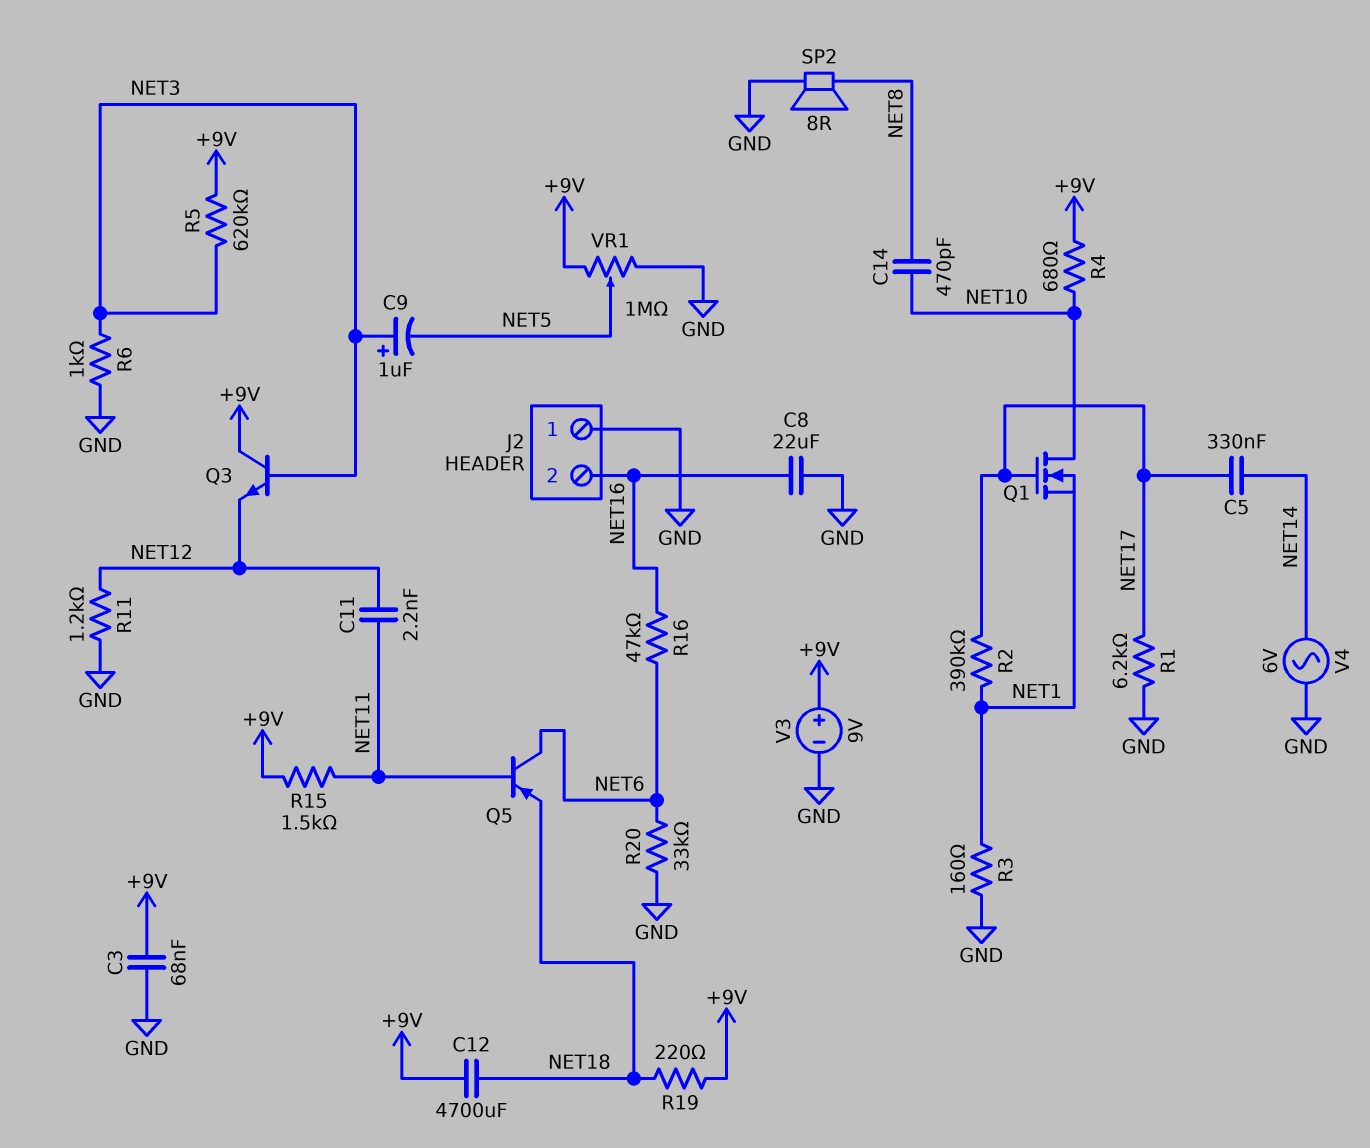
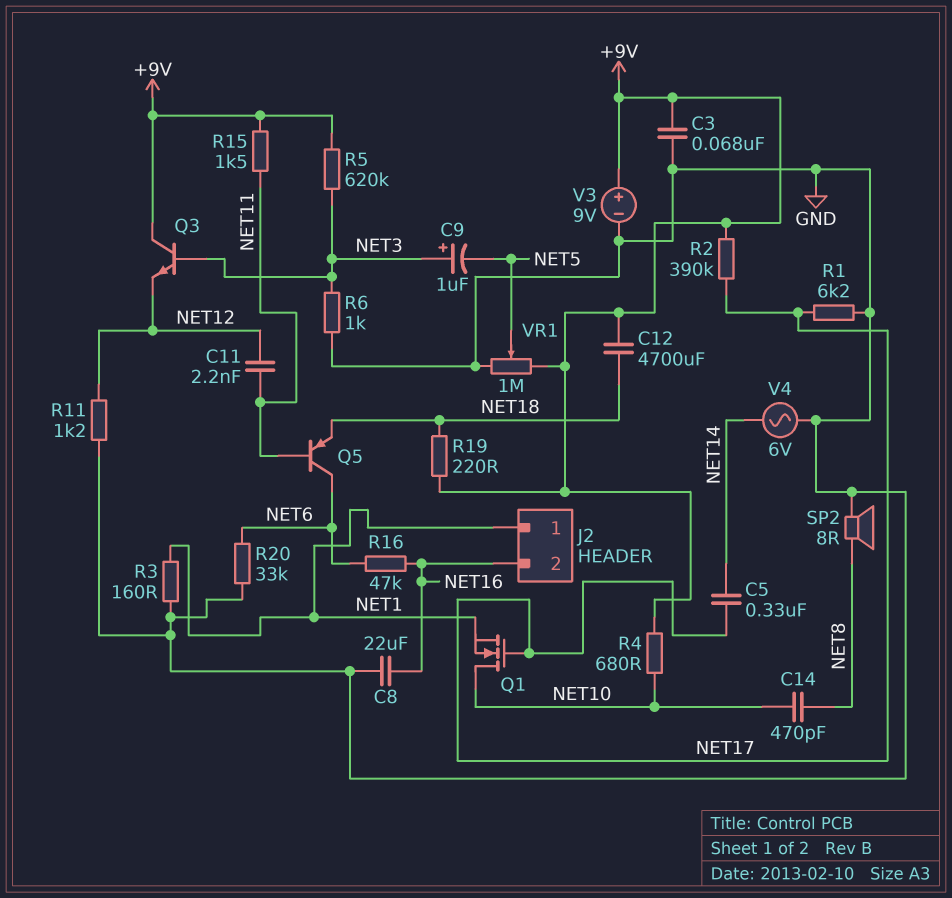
J2 pin 1: GND -> NET1
R2: 390k (NET1, NET17) -> 390k (+9V, NET17)

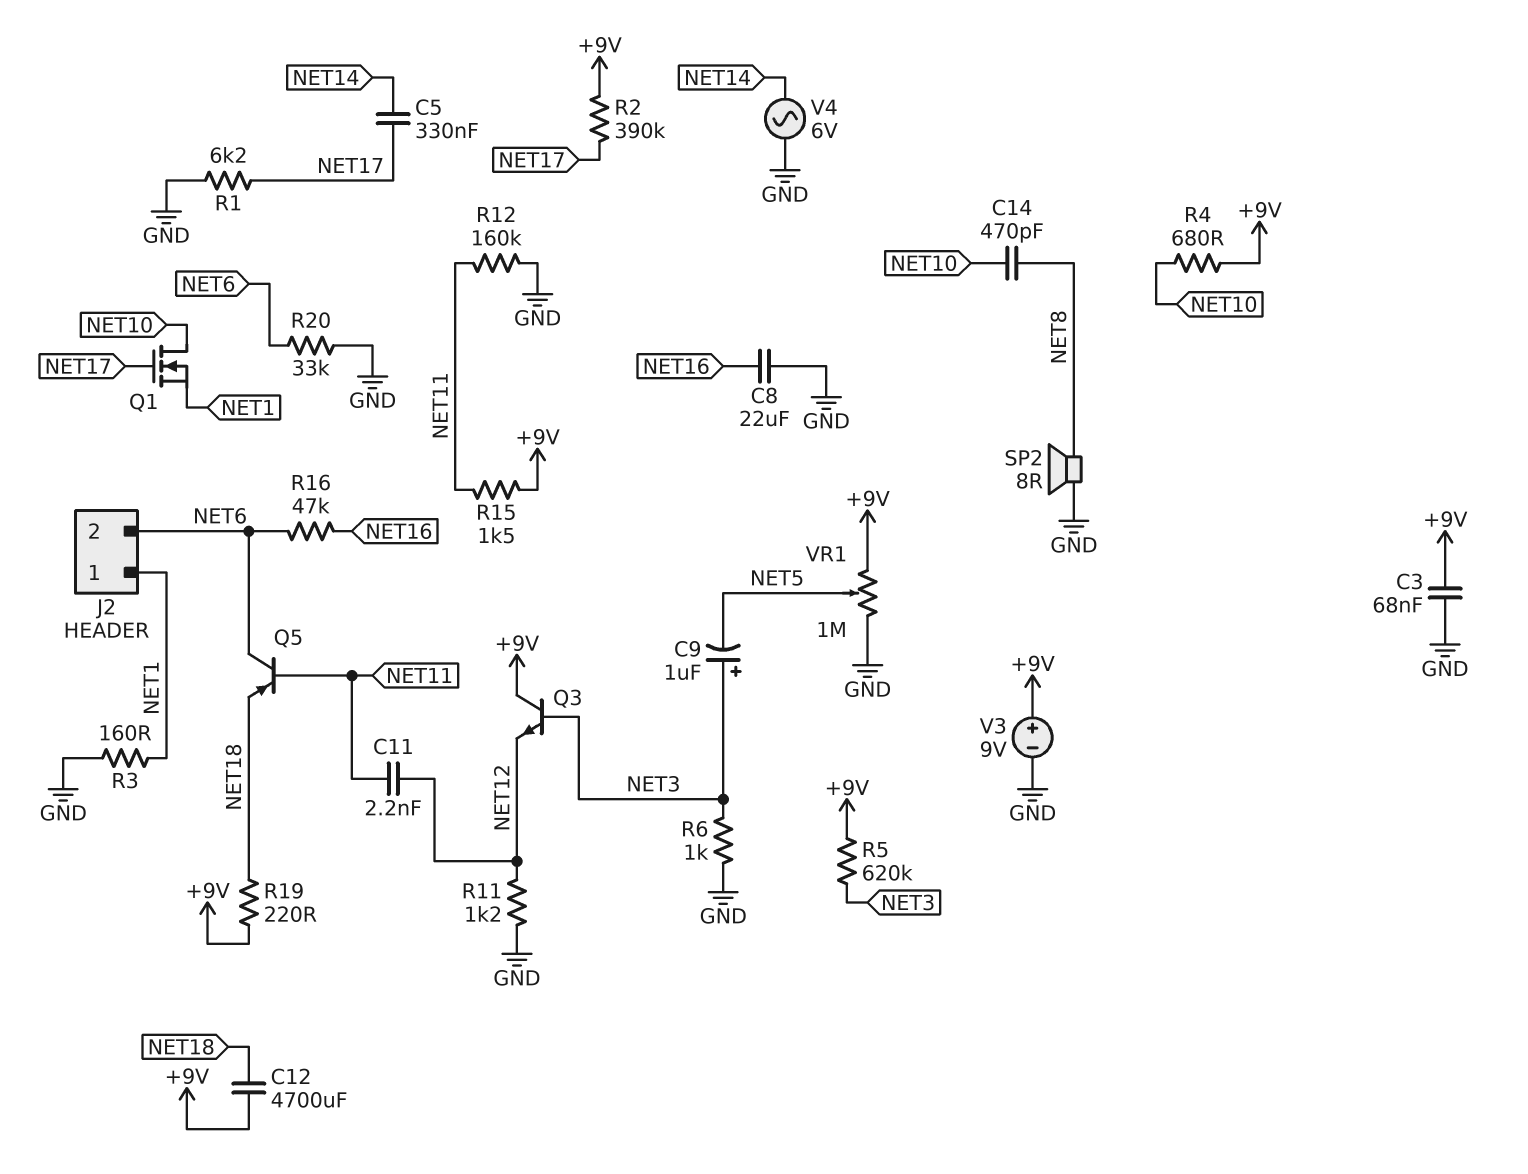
J2 pin 2: NET16 -> NET6
R12: none -> 160k (GND, NET11)

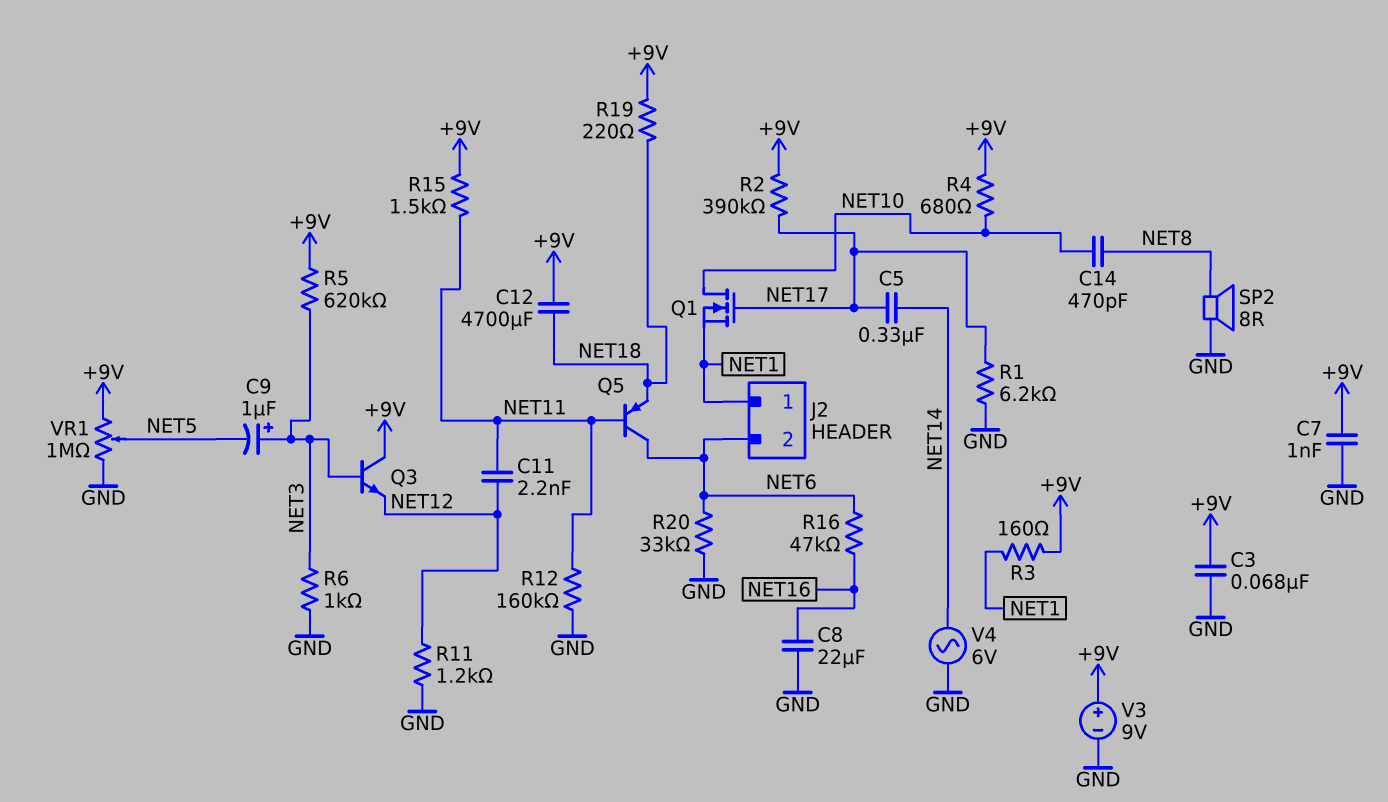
C7: none -> 1nF (+9V, GND)
R3: 160 (GND, NET1) -> 160 (+9V, NET1)

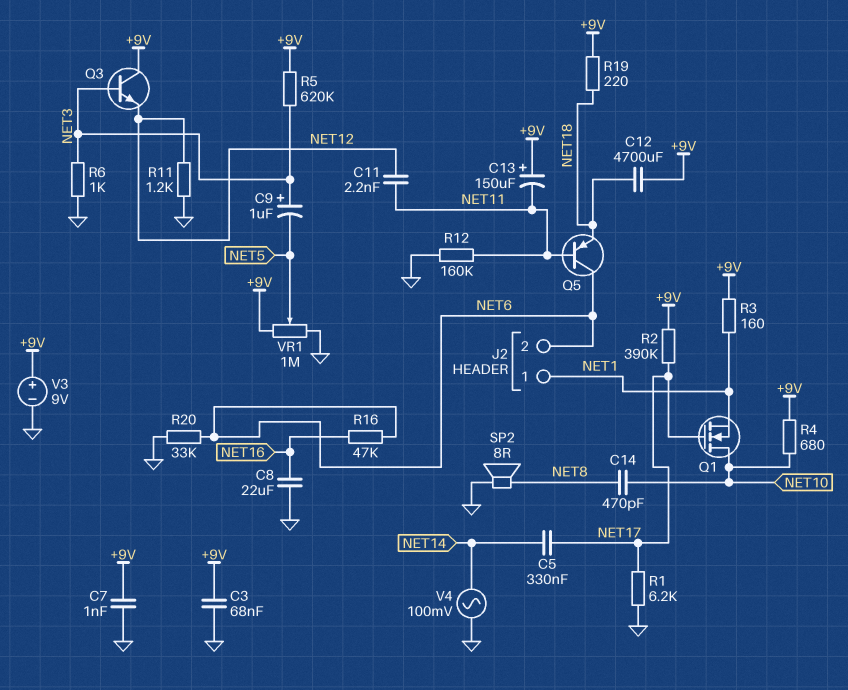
C13: none -> 150uF (plus +9V, minus NET11)
R15: 1.5k (+9V, NET11) -> none
V4: AC 6V (GND, NET14) -> AC 100mV (GND, NET14)

